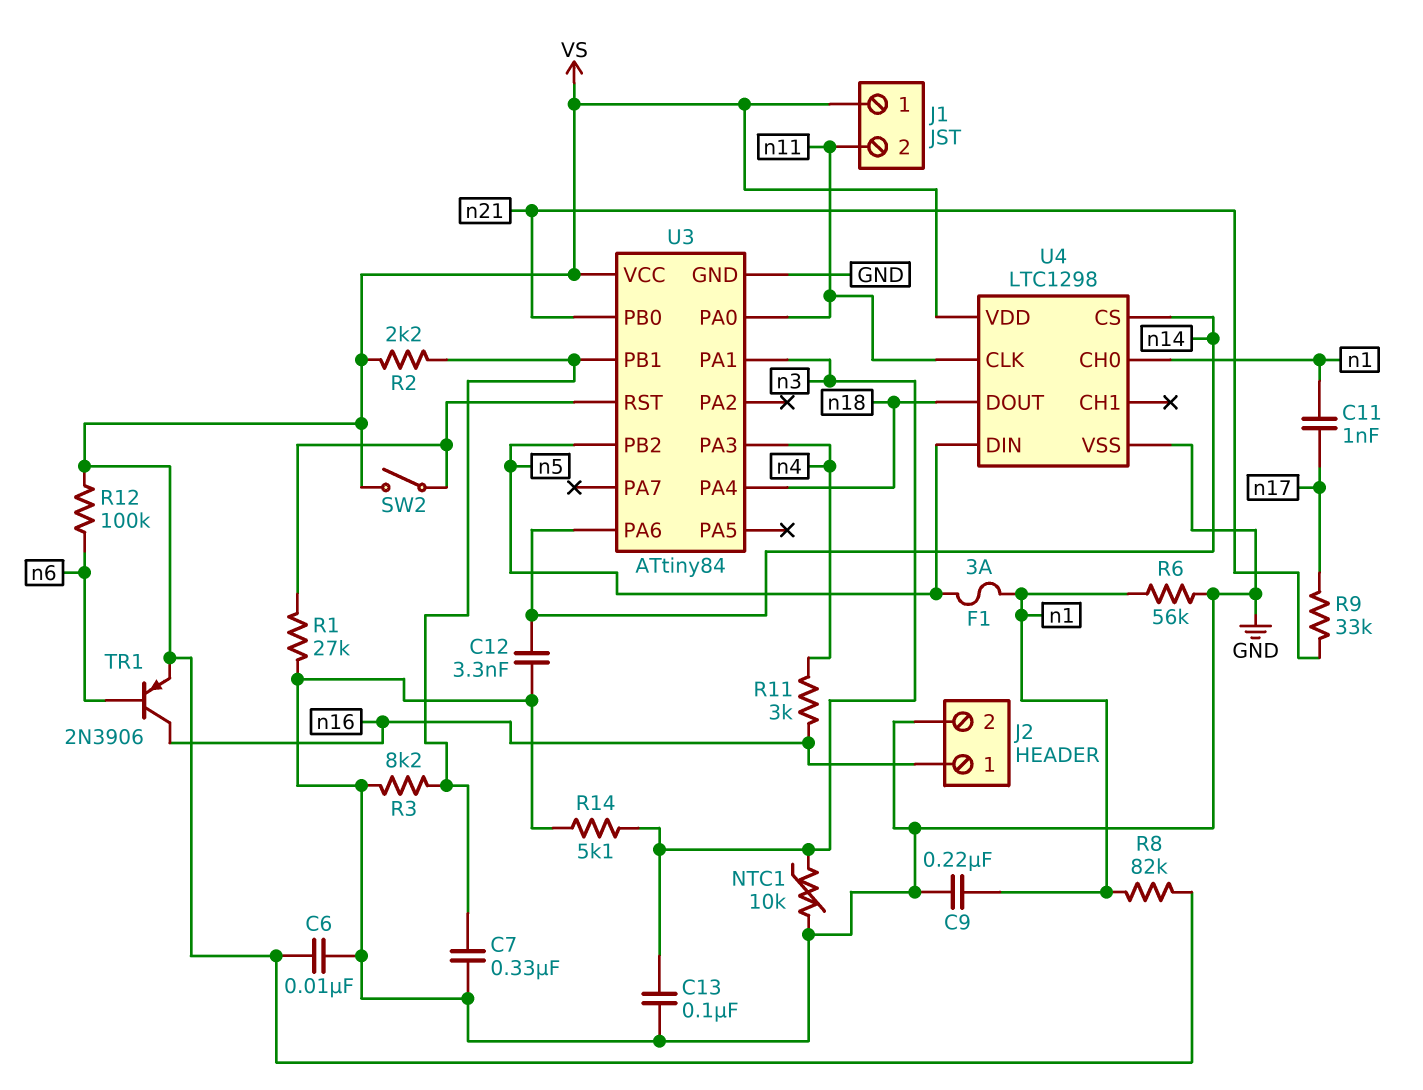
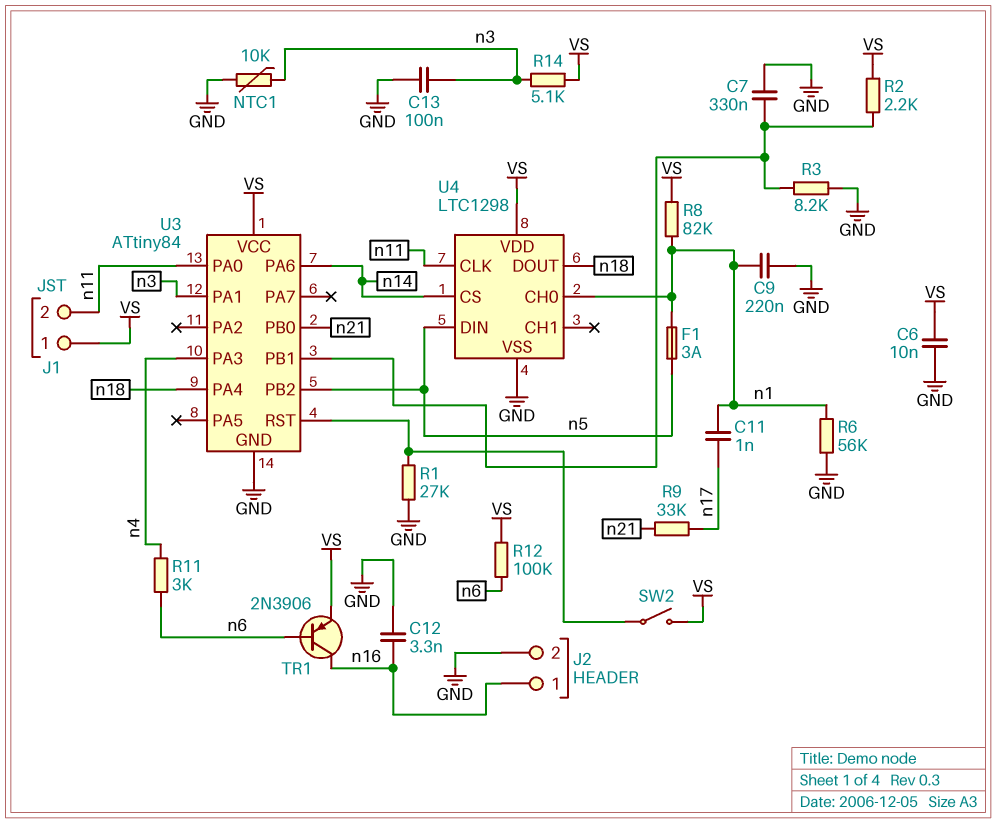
C12: 3.3nF (GND, n14) -> 3.3nF (GND, n16)
R11: 3k (n4, n16) -> 3k (n4, n6)
R14: 5.1k (GND, n3) -> 5.1k (VS, n3)

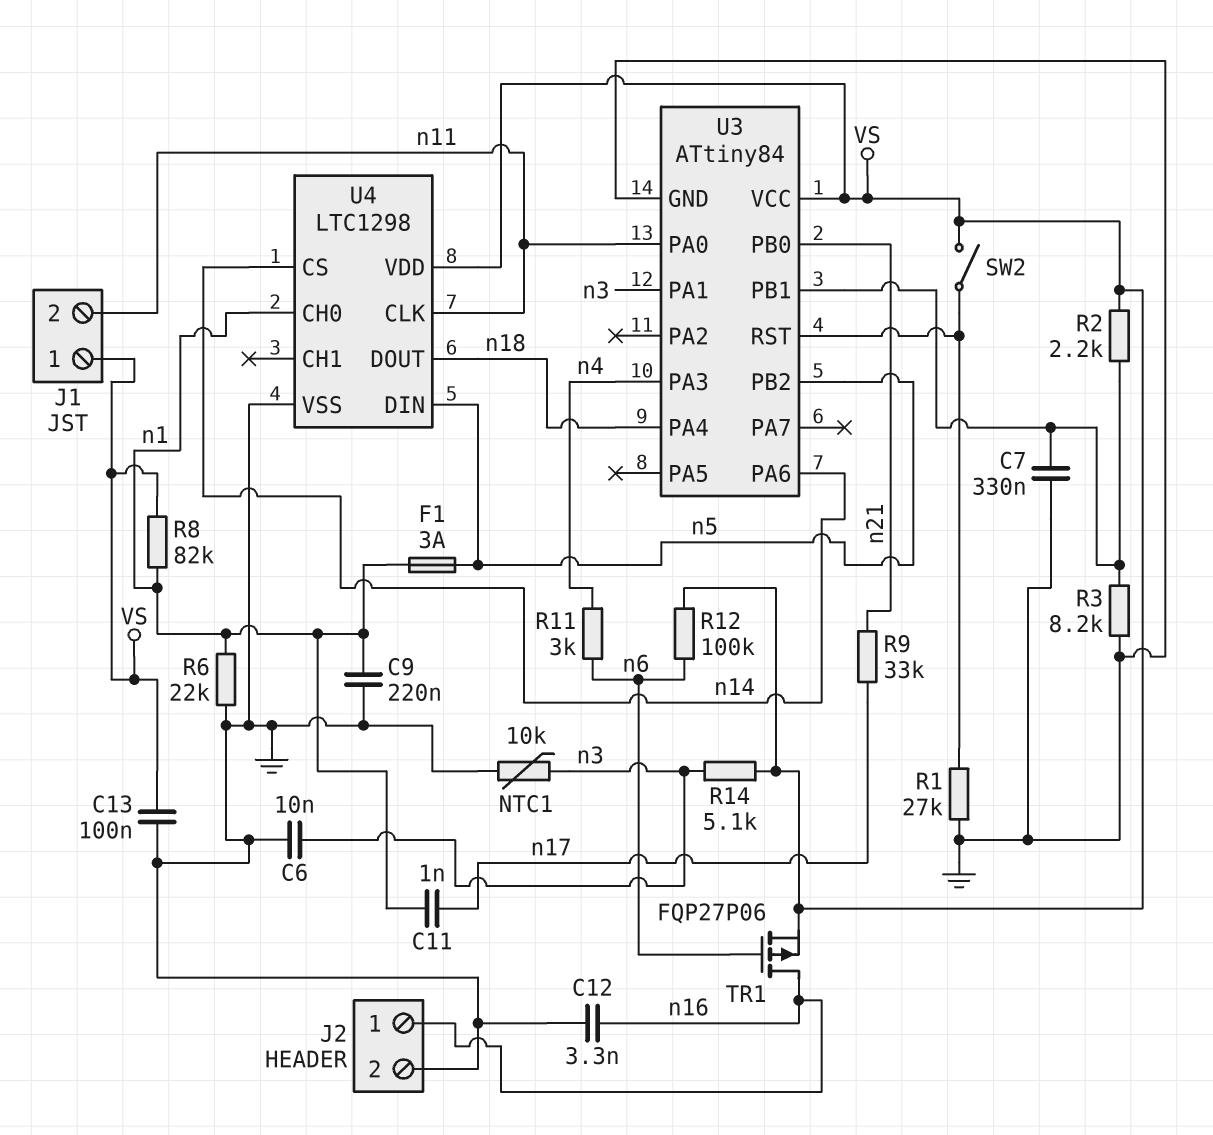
C6: 10nF (GND, VS) -> 10nF (GND, n3)
C13: 100nF (GND, n3) -> 100nF (GND, VS)
R6: 56k (GND, n1) -> 22k (GND, n1)
TR1: PNP 2N3906 (B n6, C n16, E VS) -> PMOS FQP27P06 (G n6, D n16, S VS)

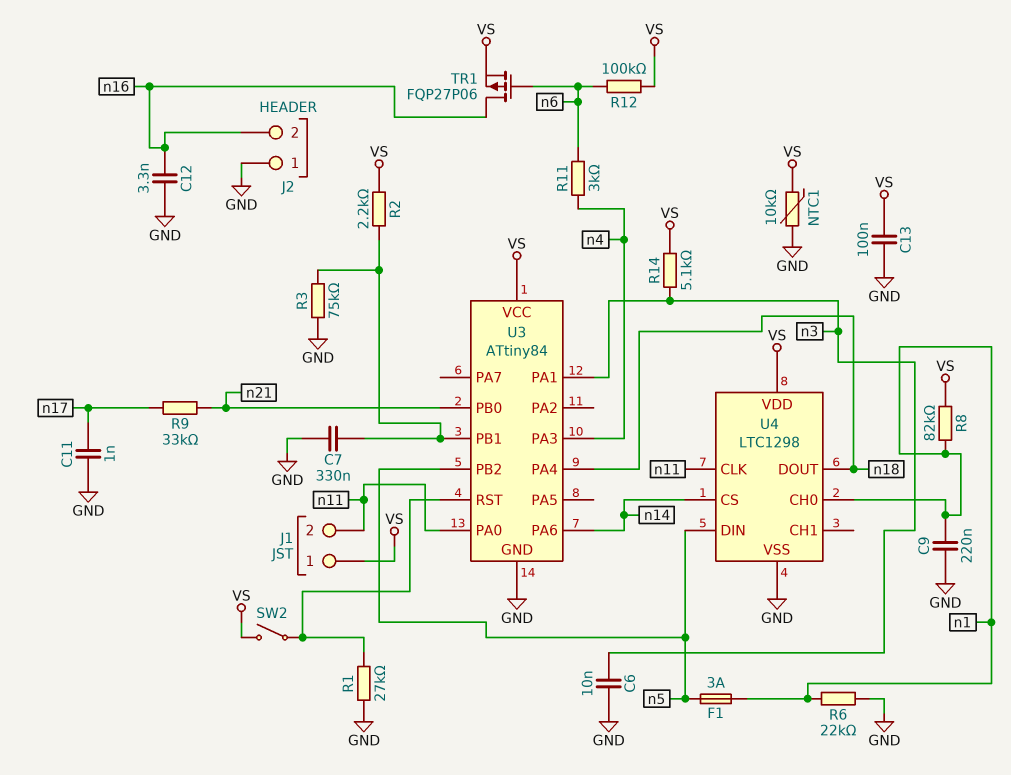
C11: 1nF (n1, n17) -> 1nF (GND, n17)
J2 pin 1: n16 -> GND
J2 pin 2: GND -> n16
NTC1: 10k (GND, n3) -> 10k (GND, VS)
R3: 8.2k (GND, U3/PB1) -> 75k (GND, U3/PB1)

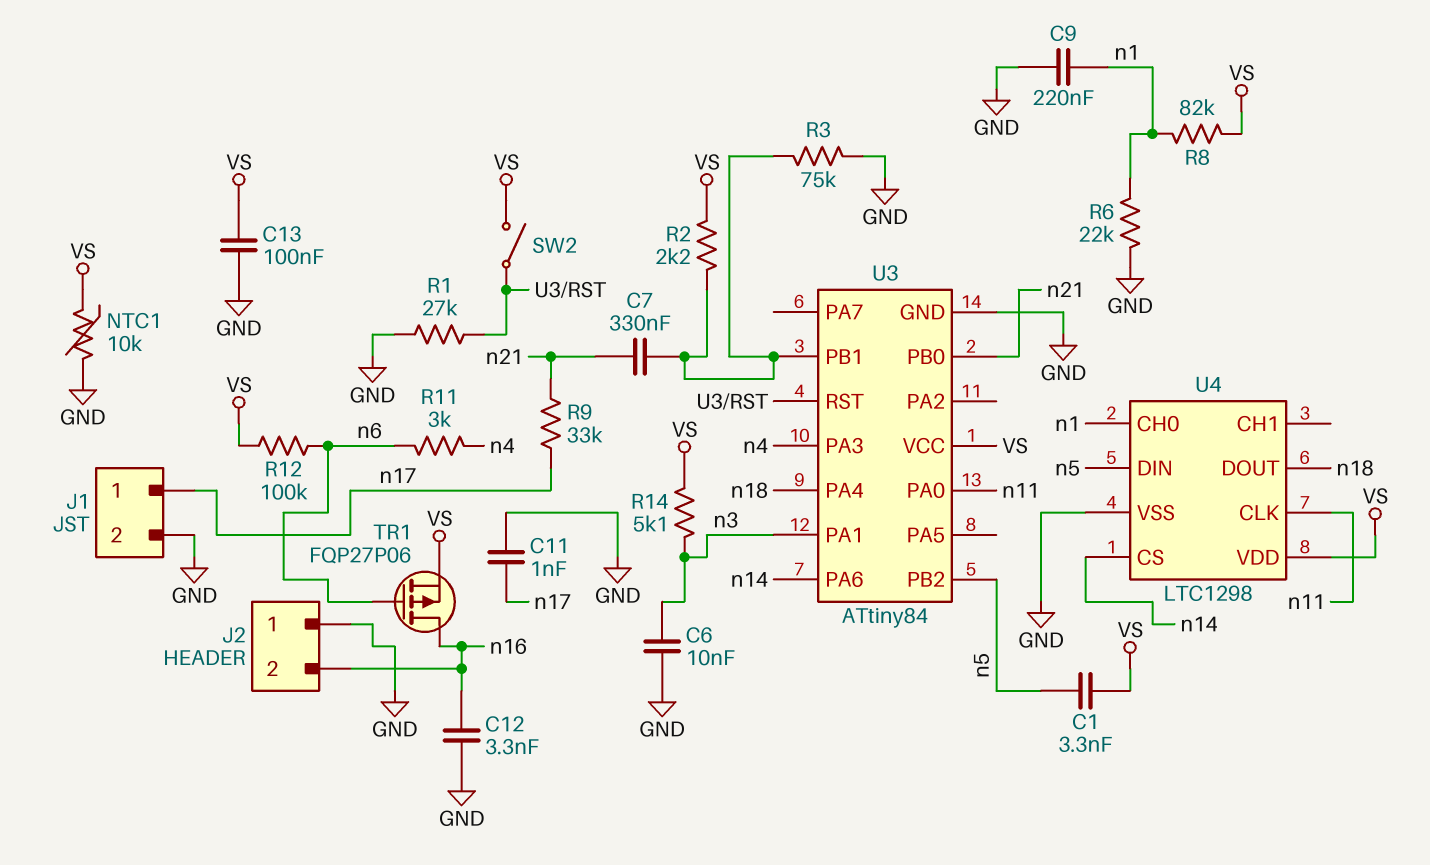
C1: none -> 3.3nF (VS, n5)
C7: 330nF (GND, U3/PB1) -> 330nF (U3/PB1, n21)
F1: 3A (n1, n5) -> none
J1 pin 1: VS -> n17
J1 pin 2: n11 -> GND

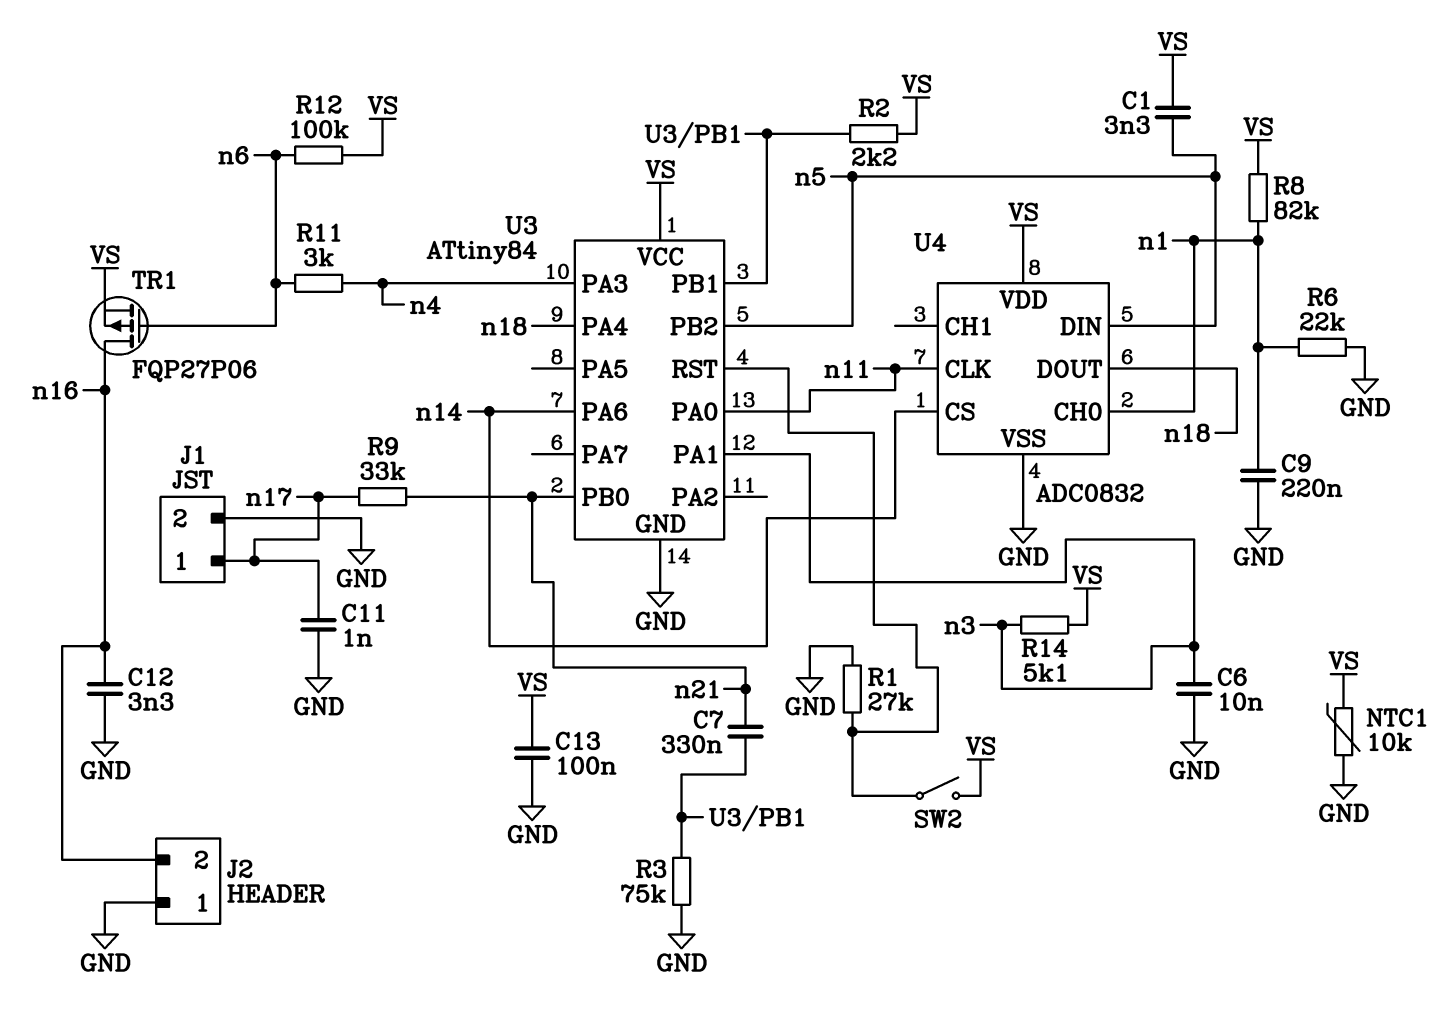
U4: LTC1298 -> ADC0832

